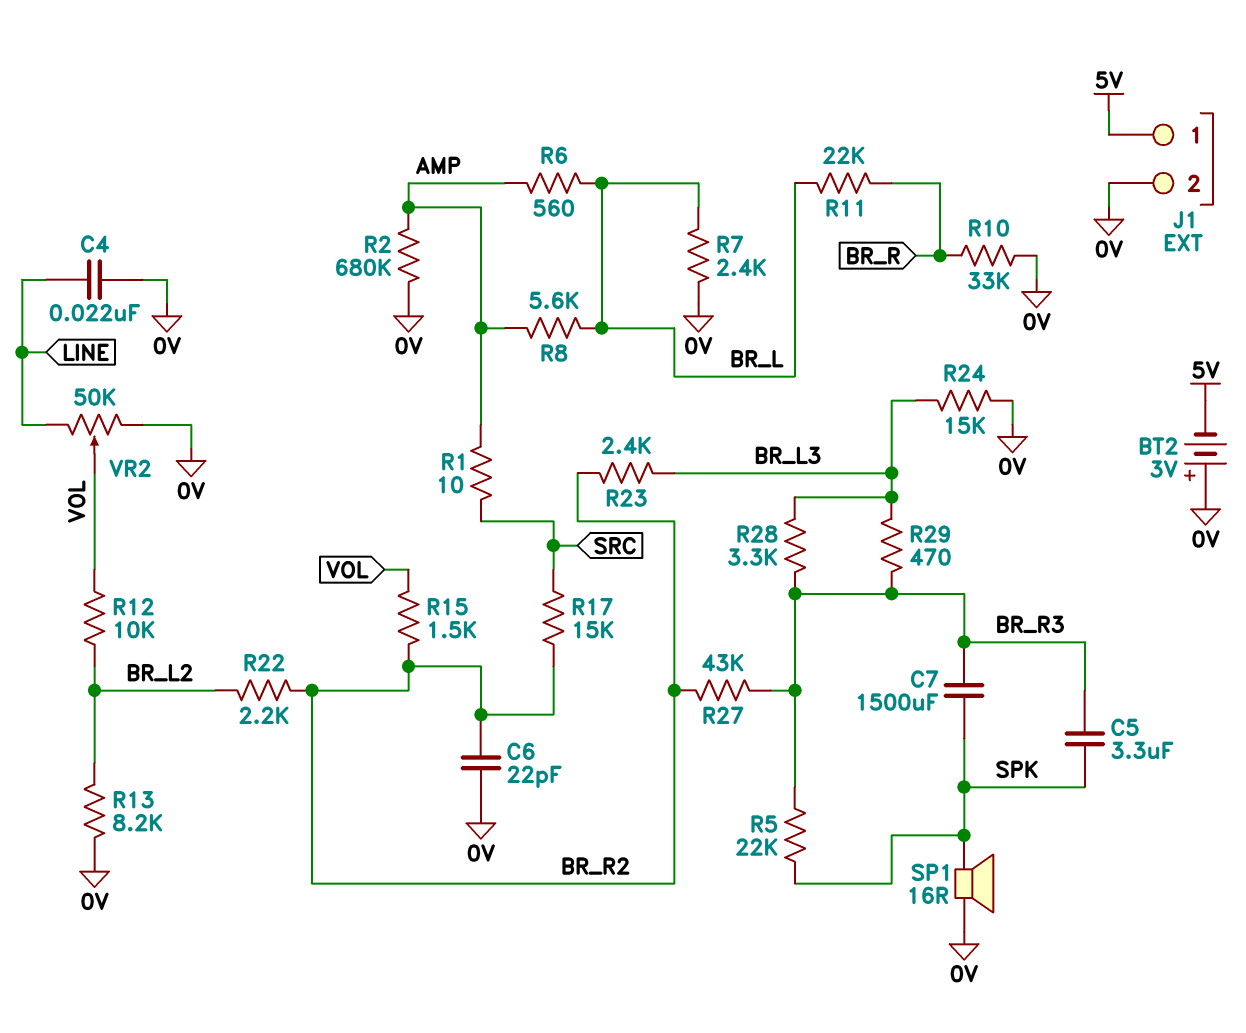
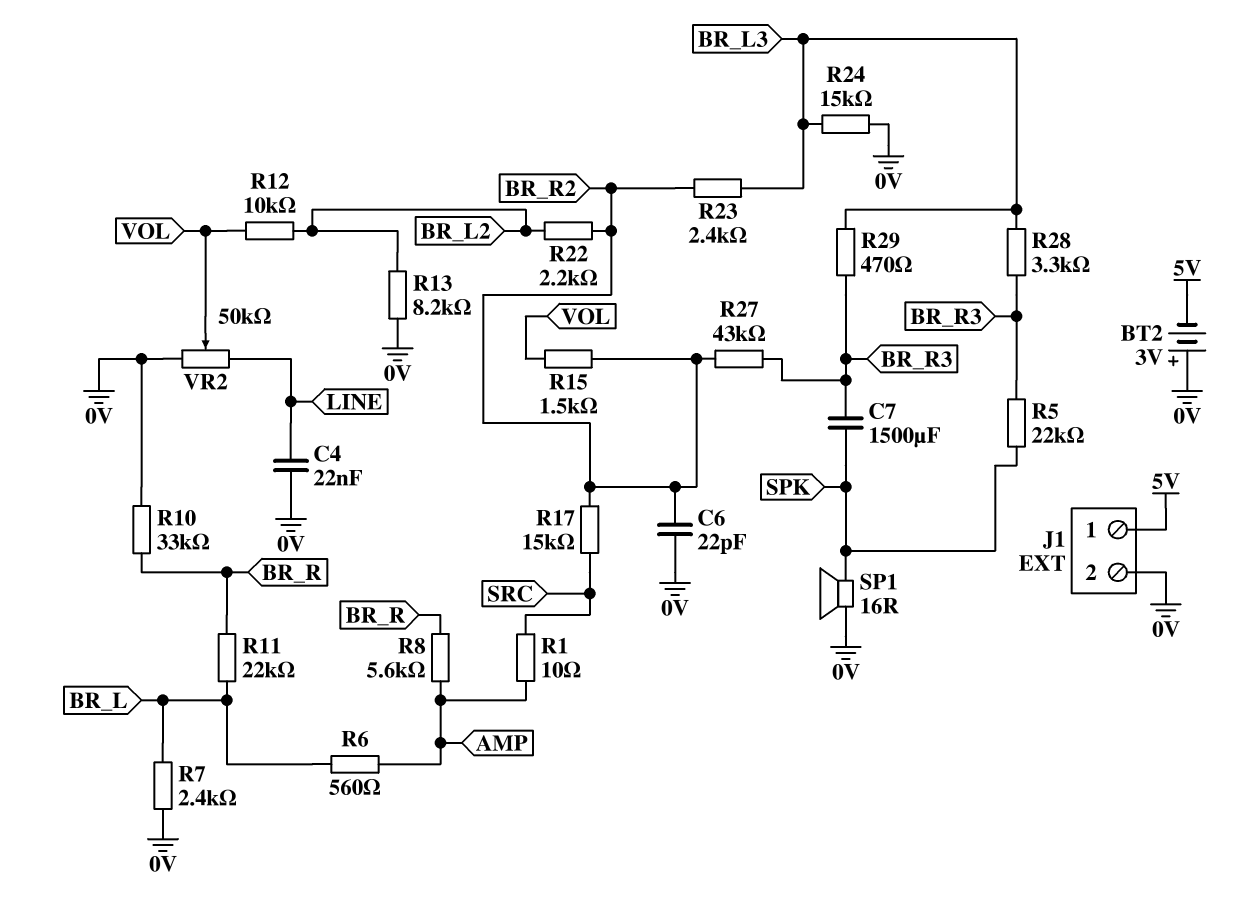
C5: 3.3uF (BR_R3, SPK) -> none
R2: 680k (0V, AMP) -> none
R8: 5.6k (AMP, BR_L) -> 5.6k (AMP, BR_R)

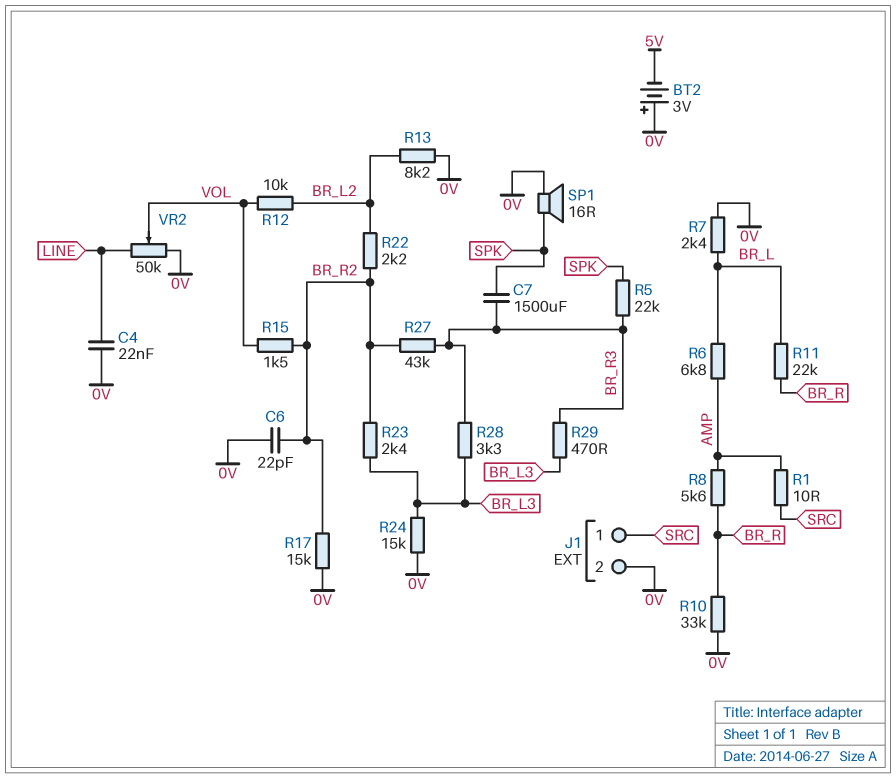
J1 pin 1: 5V -> SRC
R6: 560 (AMP, BR_L) -> 6.8k (AMP, BR_L)
R17: 15k (BR_R2, SRC) -> 15k (0V, BR_R2)

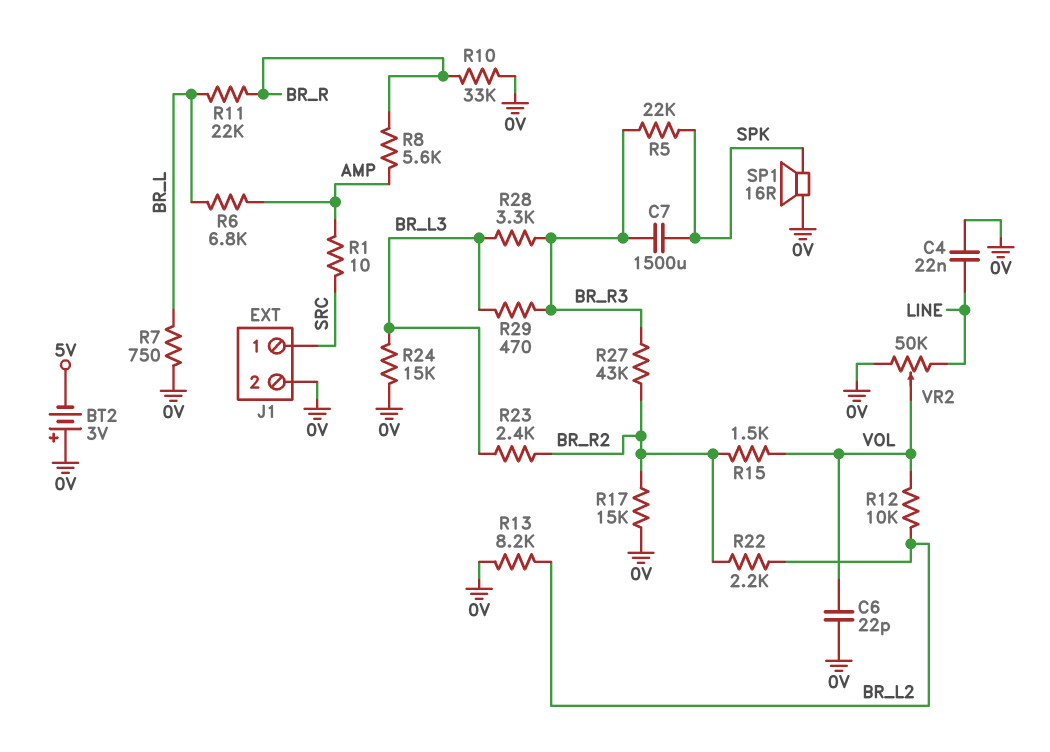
C6: 22pF (0V, BR_R2) -> 22pF (0V, VOL)
R7: 2.4k (0V, BR_L) -> 750 (0V, BR_L)

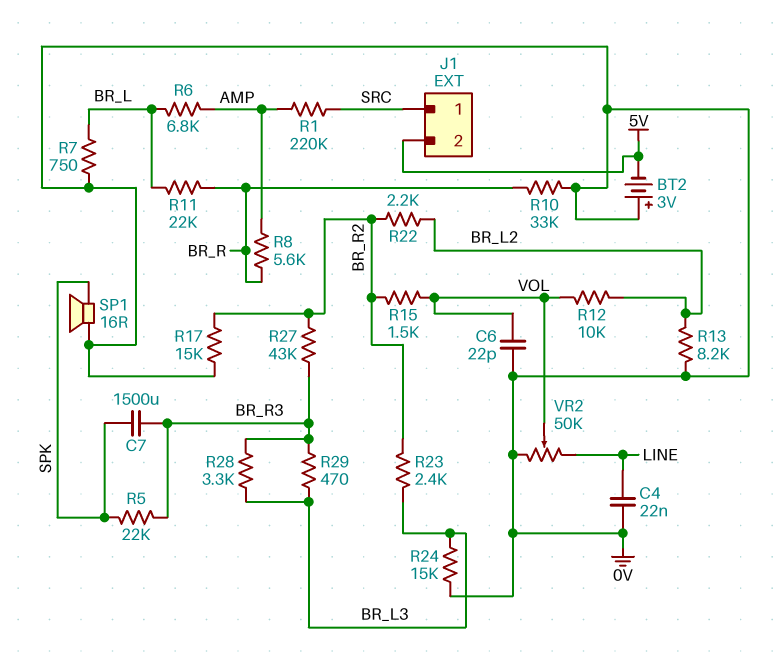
J1 pin 2: 0V -> 5V
R1: 10 (AMP, SRC) -> 220k (AMP, SRC)

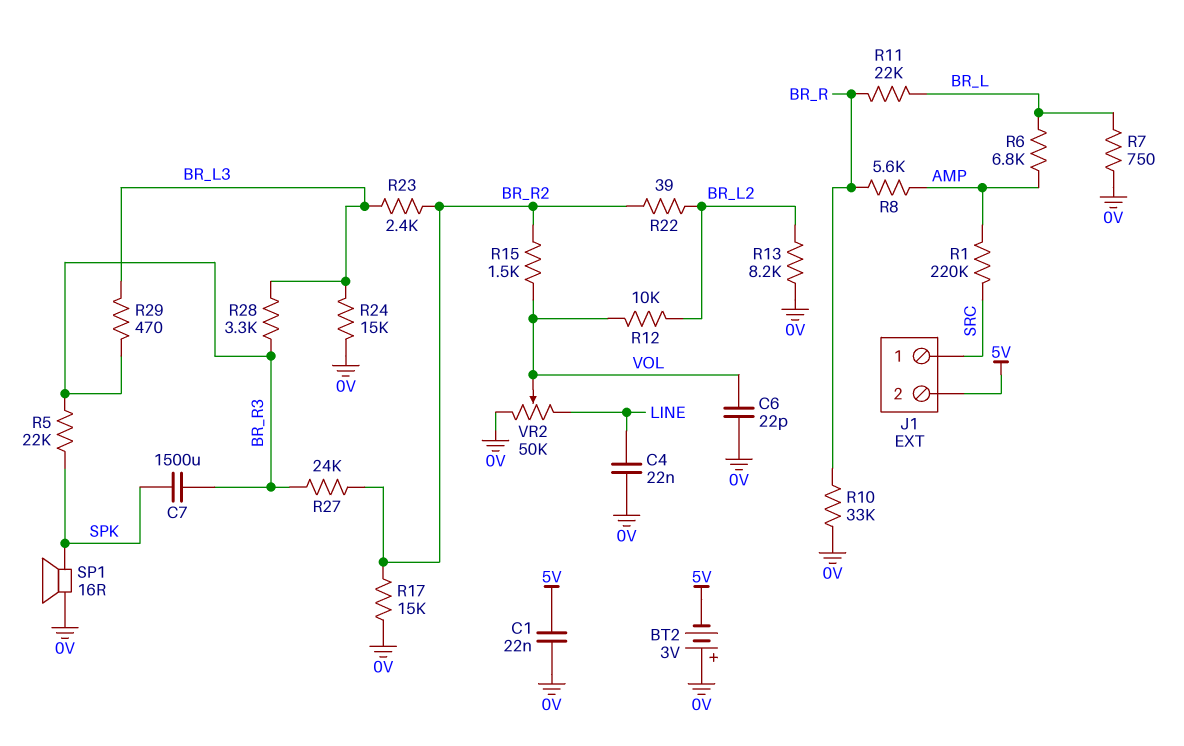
C1: none -> 22nF (0V, 5V)
R22: 2.2k (BR_L2, BR_R2) -> 39 (BR_L2, BR_R2)
R27: 43k (BR_R2, BR_R3) -> 24k (BR_R2, BR_R3)

